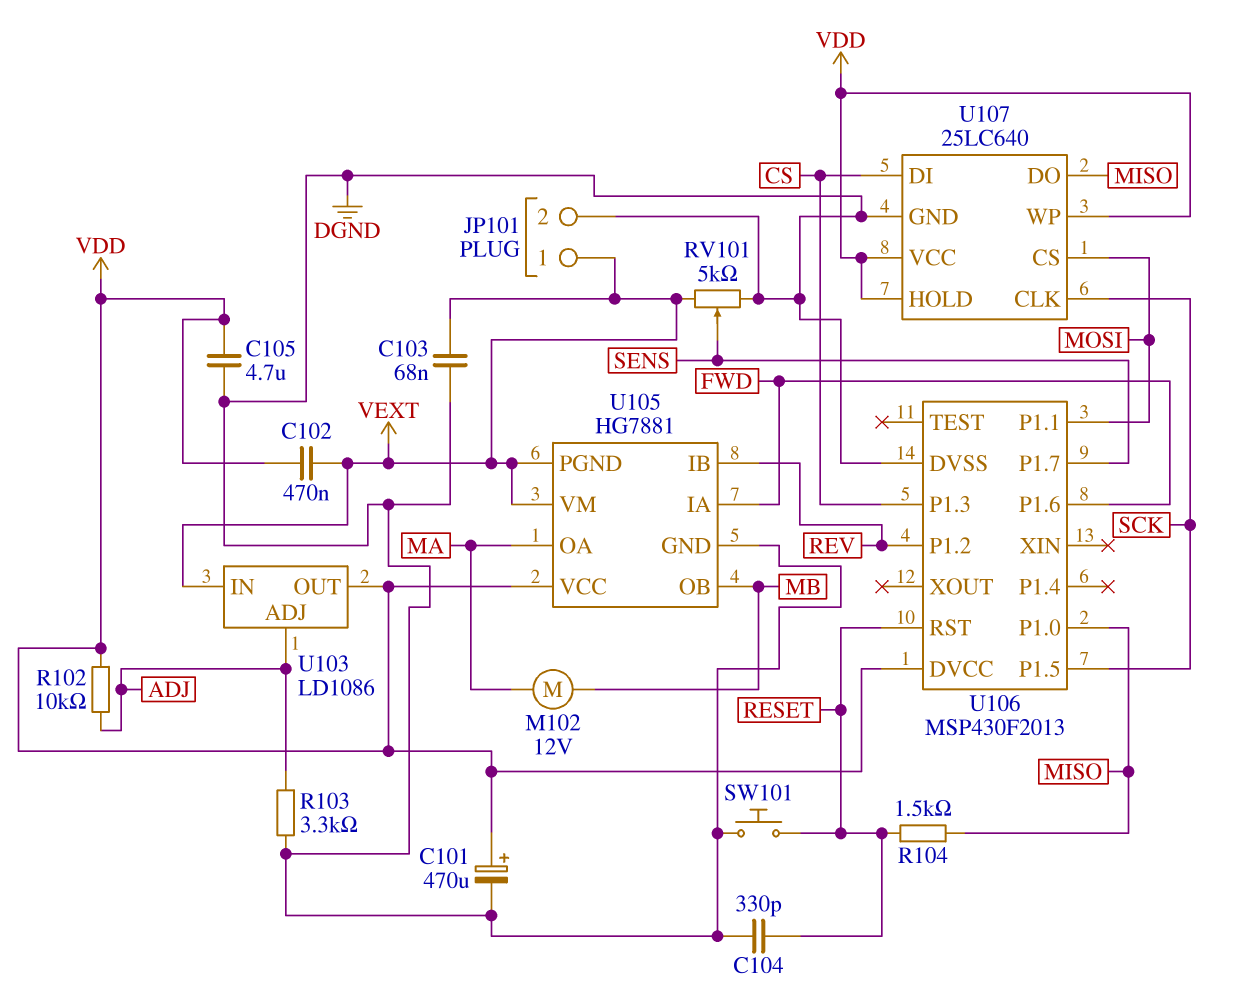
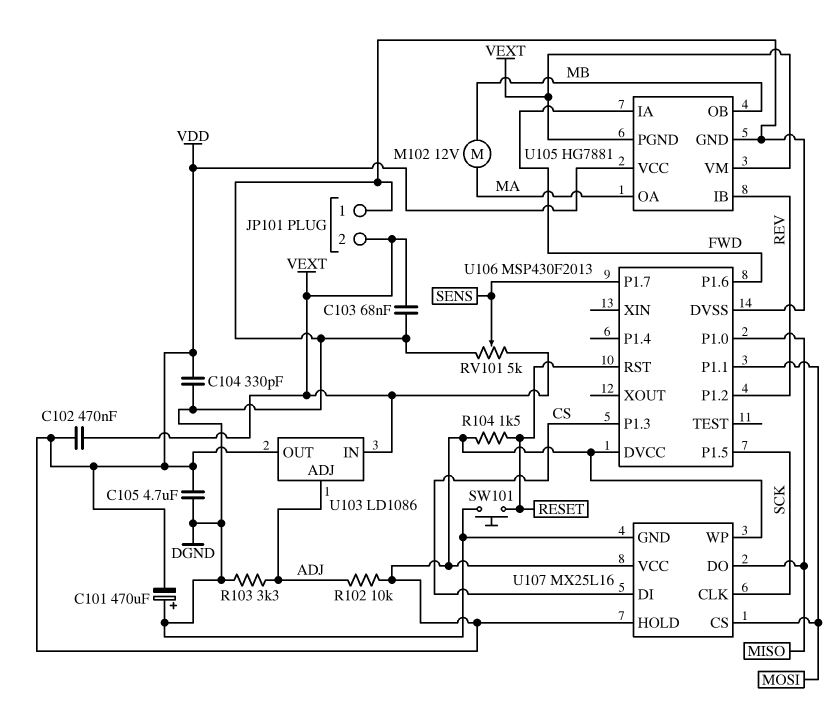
C101: 470uF (plus VDD, minus DGND) -> 470uF (plus DGND, minus VDD)
C104: 330pF (DGND, RESET) -> 330pF (DGND, VDD)
JP101 pin 1: VEXT -> DGND
JP101 pin 2: DGND -> VEXT
R104: 1.5k (MISO, RESET) -> 1.5k (RESET, VDD)
U107: 25LC640 -> MX25L16

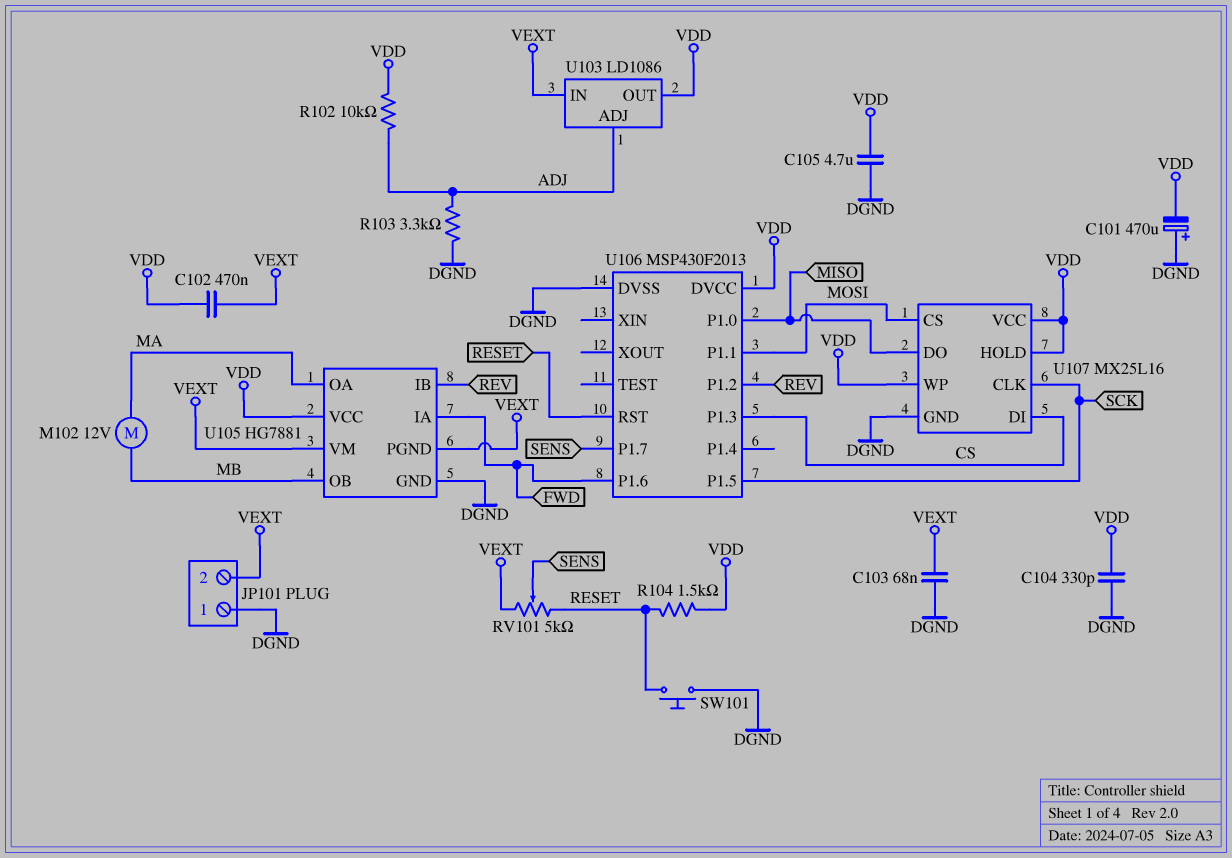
RV101: 5k (DGND, VEXT, wiper SENS) -> 5k (RESET, VEXT, wiper SENS)

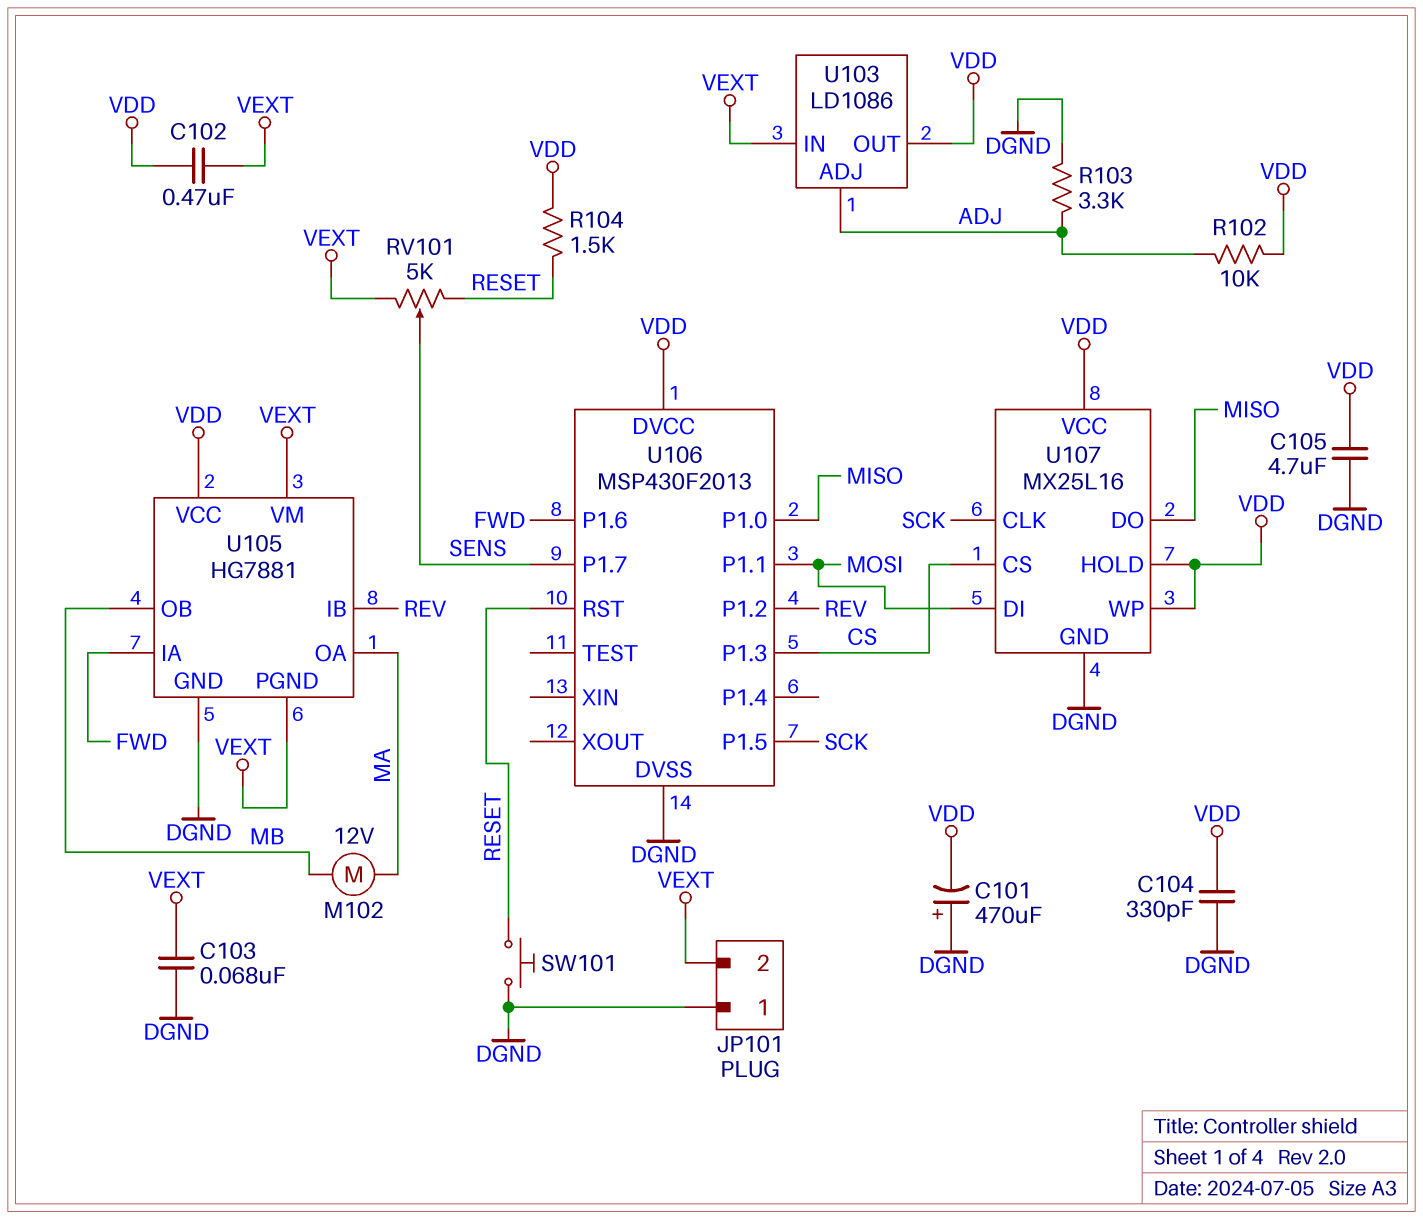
U107 pin CS: MOSI -> CS
U107 pin DI: CS -> MOSI

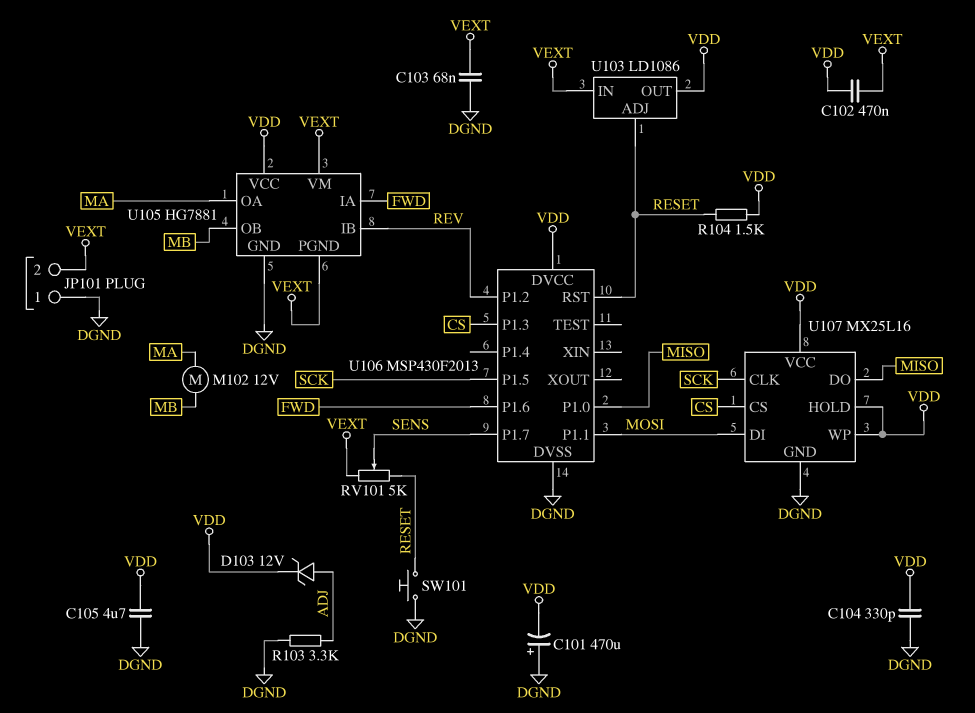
D103: none -> zener 12V (A ADJ, K VDD)
R102: 10k (ADJ, VDD) -> none
U103 pin ADJ: ADJ -> RESET

